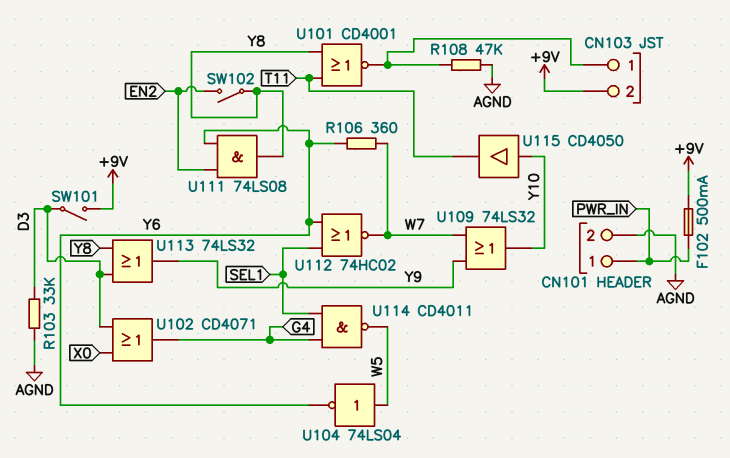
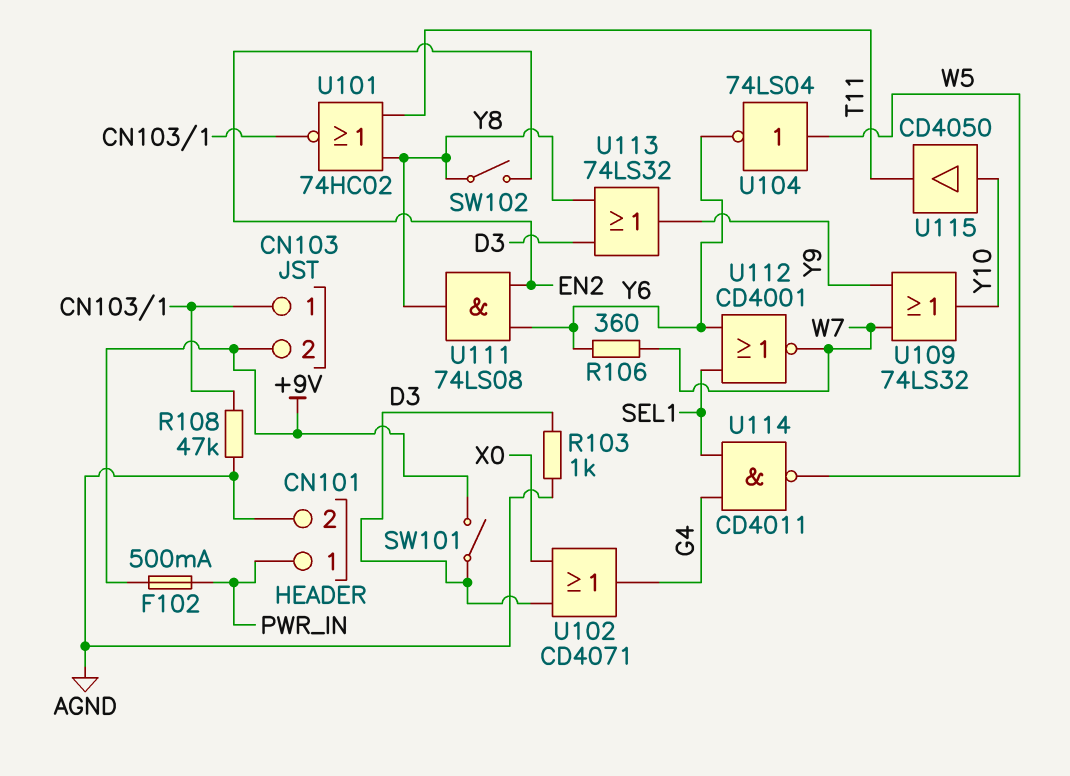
R103: 33k (AGND, D3) -> 1k (AGND, D3)
U101: NOR CD4001 (in T11, in Y8, out CN103/1) -> NOR 74HC02 (in T11, in Y8, out CN103/1)
U112: NOR 74HC02 (in SEL1, in Y6, out W7) -> NOR CD4001 (in SEL1, in Y6, out W7)

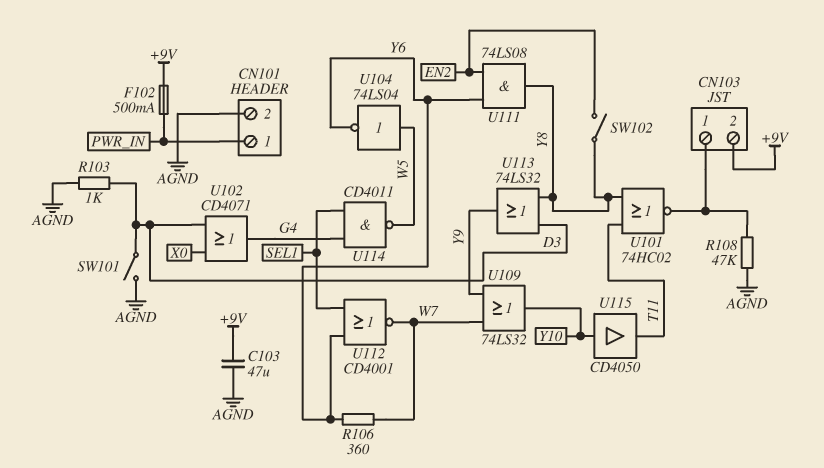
C103: none -> 47uF (+9V, AGND)
SW101: switch (+9V, D3) -> switch (AGND, D3)

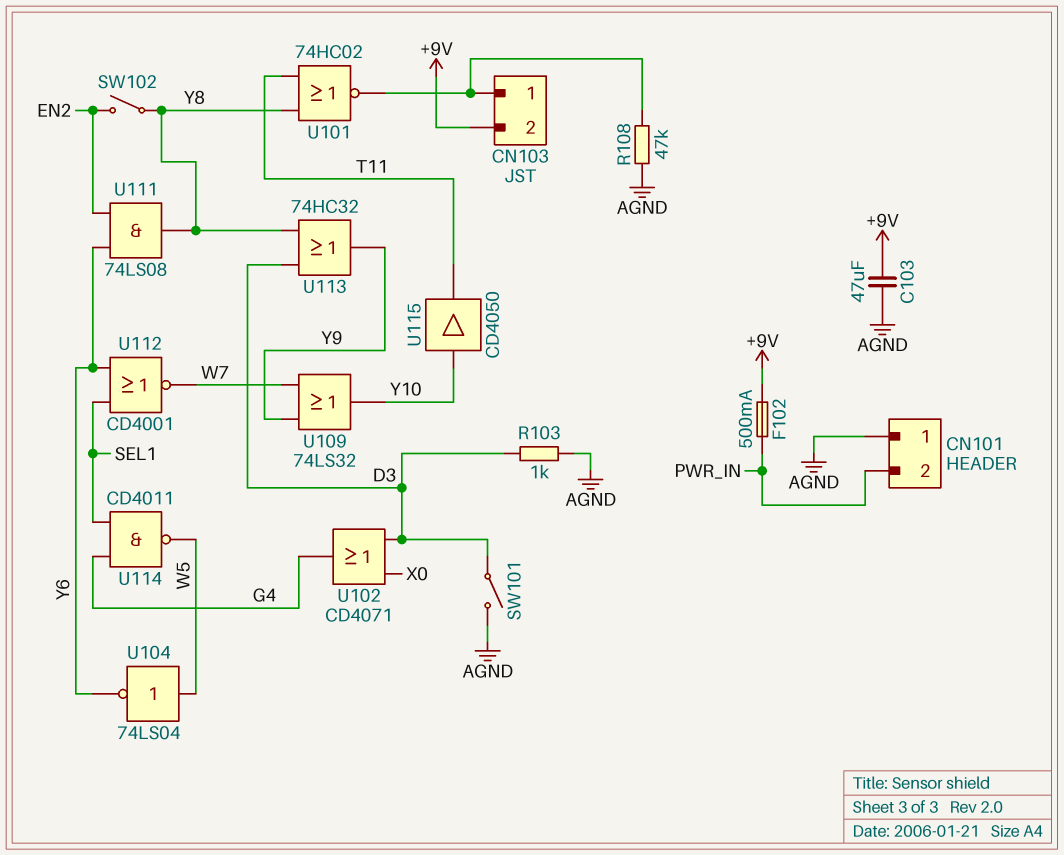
CN101 pin 1: PWR_IN -> AGND
CN101 pin 2: AGND -> PWR_IN
R106: 360 (W7, Y6) -> none
U113: OR 74LS32 (in D3, in Y8, out Y9) -> OR 74HC32 (in D3, in Y8, out Y9)

